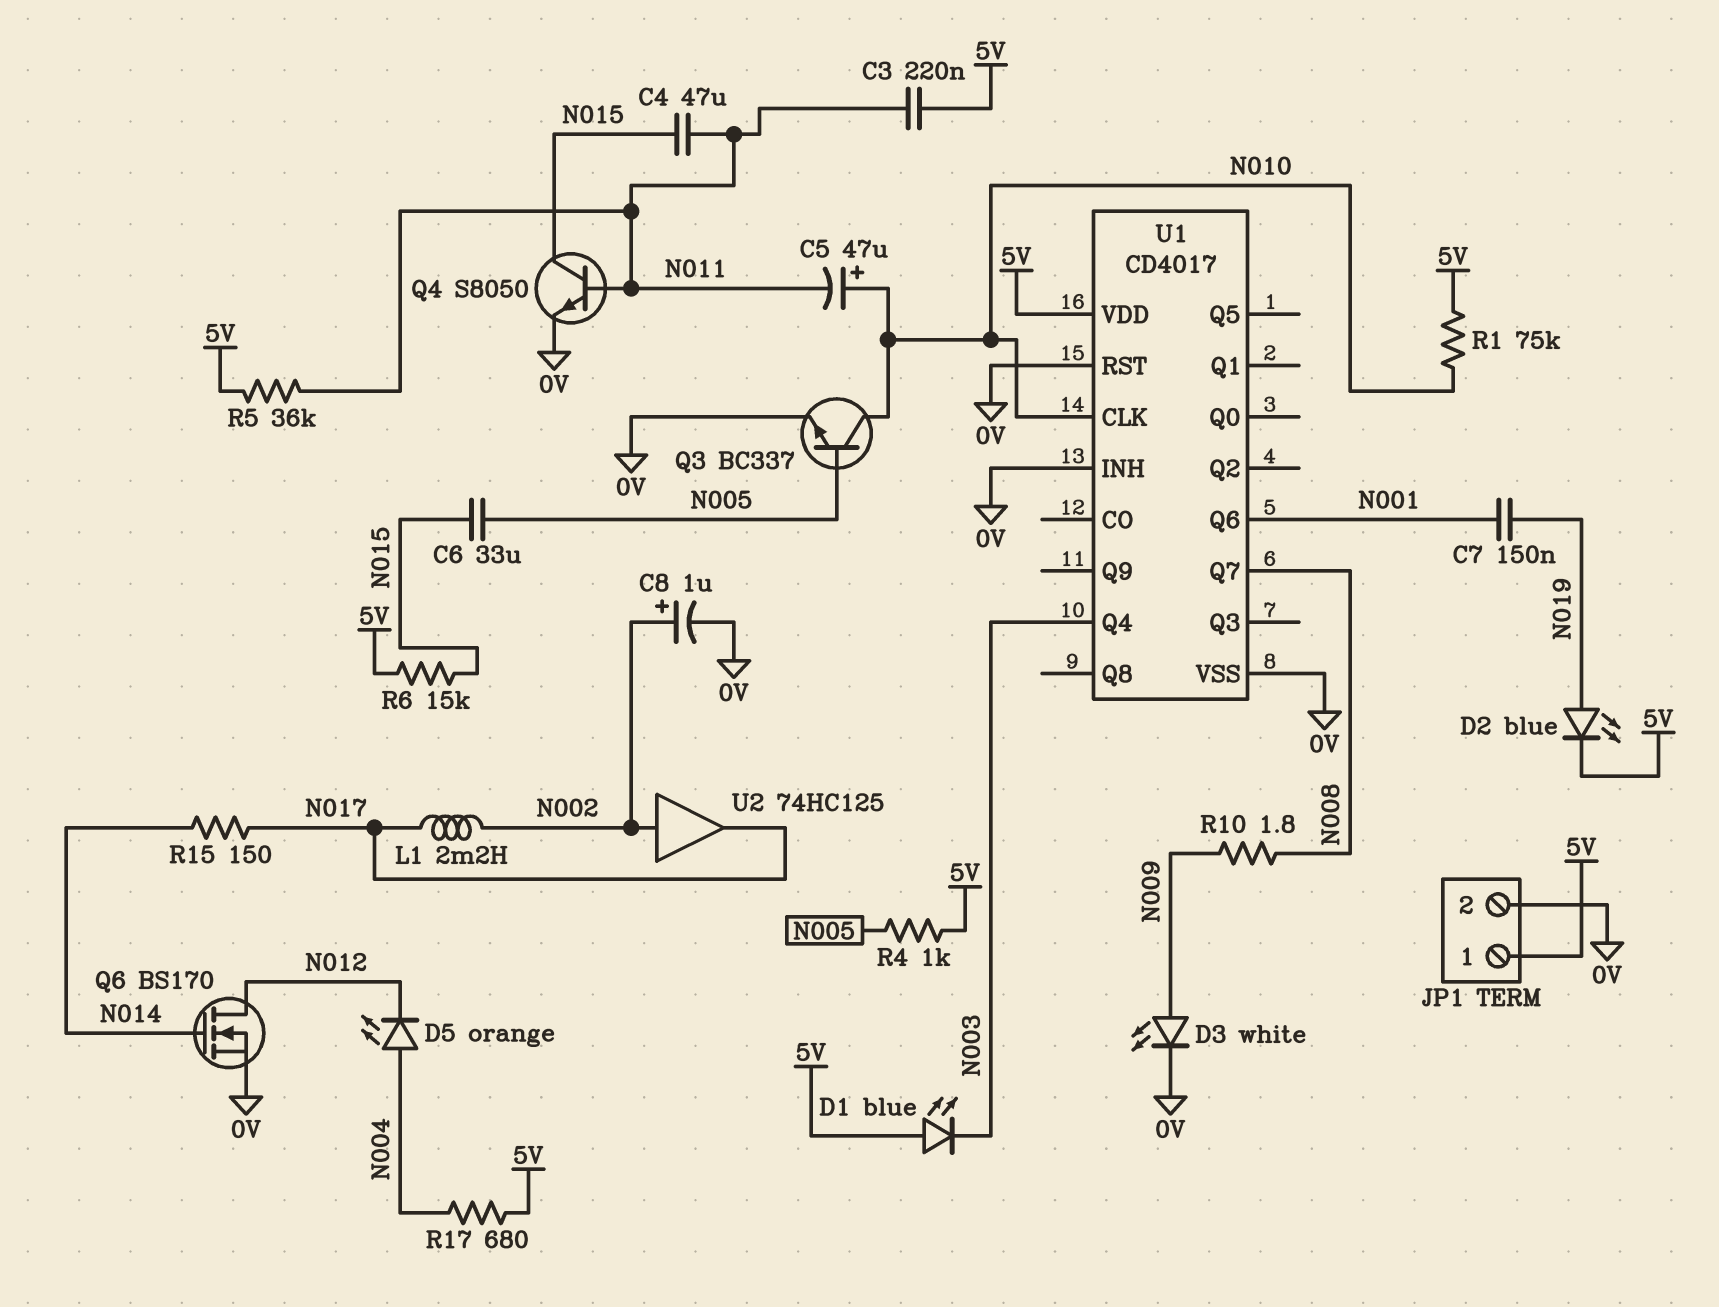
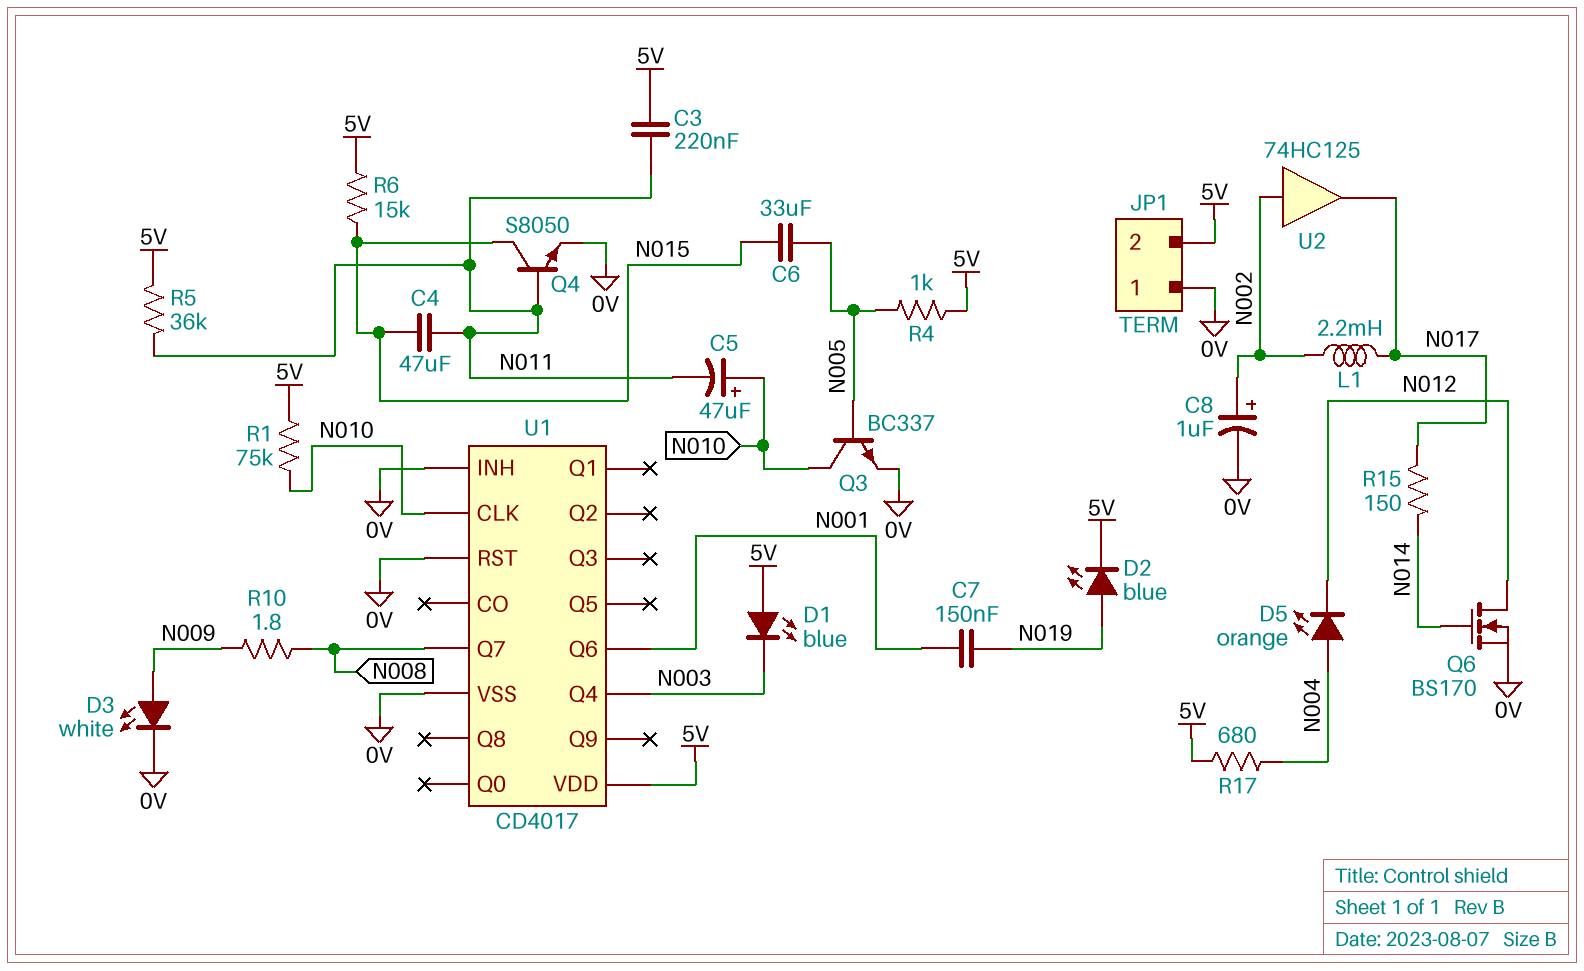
JP1 pin 1: 5V -> 0V
JP1 pin 2: 0V -> 5V

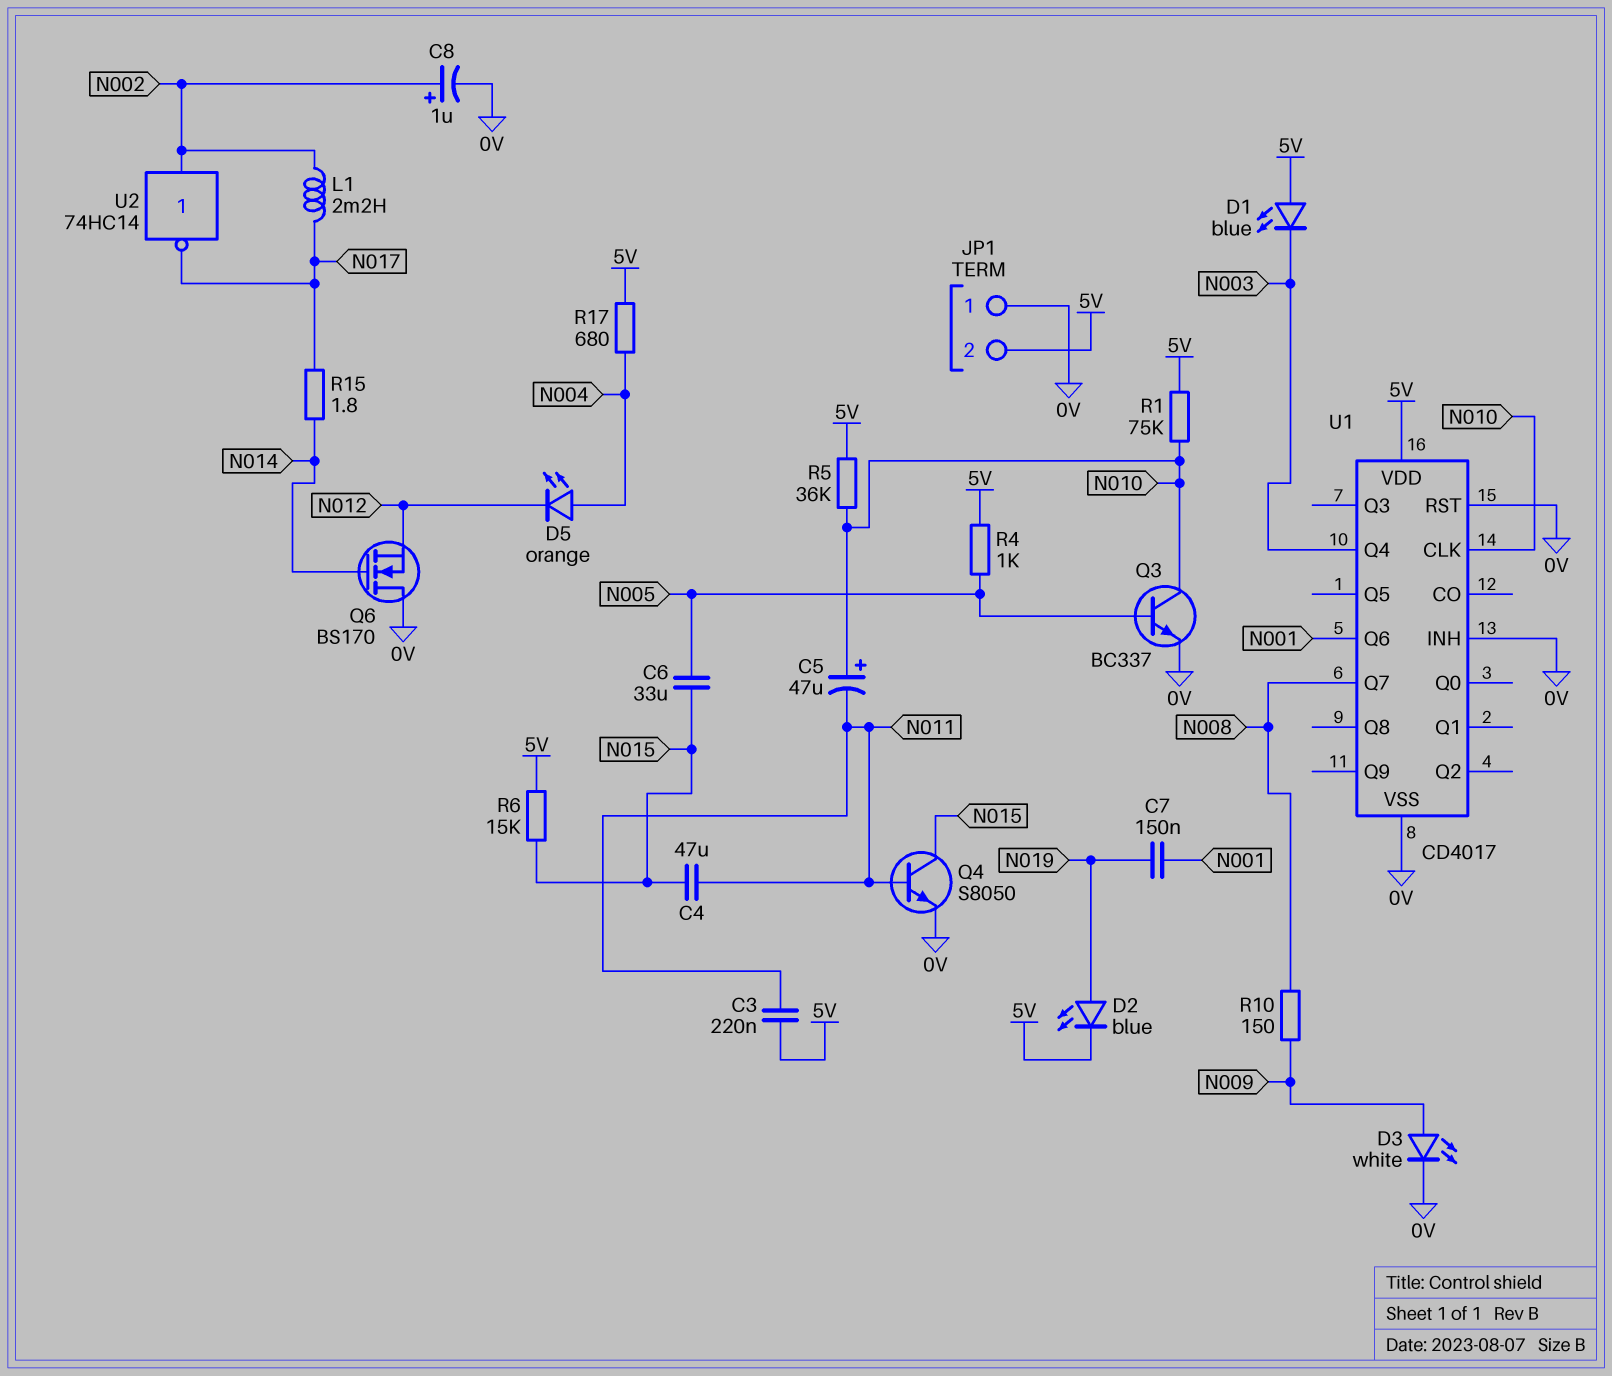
Q6: NMOS BS170 (G N014, D N012, S 0V) -> NMOS BS170 (G N014, D 0V, S N012)
R5: 36k (5V, N011) -> 36k (5V, N010)
R10: 1.8 (N008, N009) -> 150 (N008, N009)
R15: 150 (N014, N017) -> 1.8 (N014, N017)
U2: buffer 74HC125 (in N002, out N017) -> NOT 74HC14 (in N002, out N017)

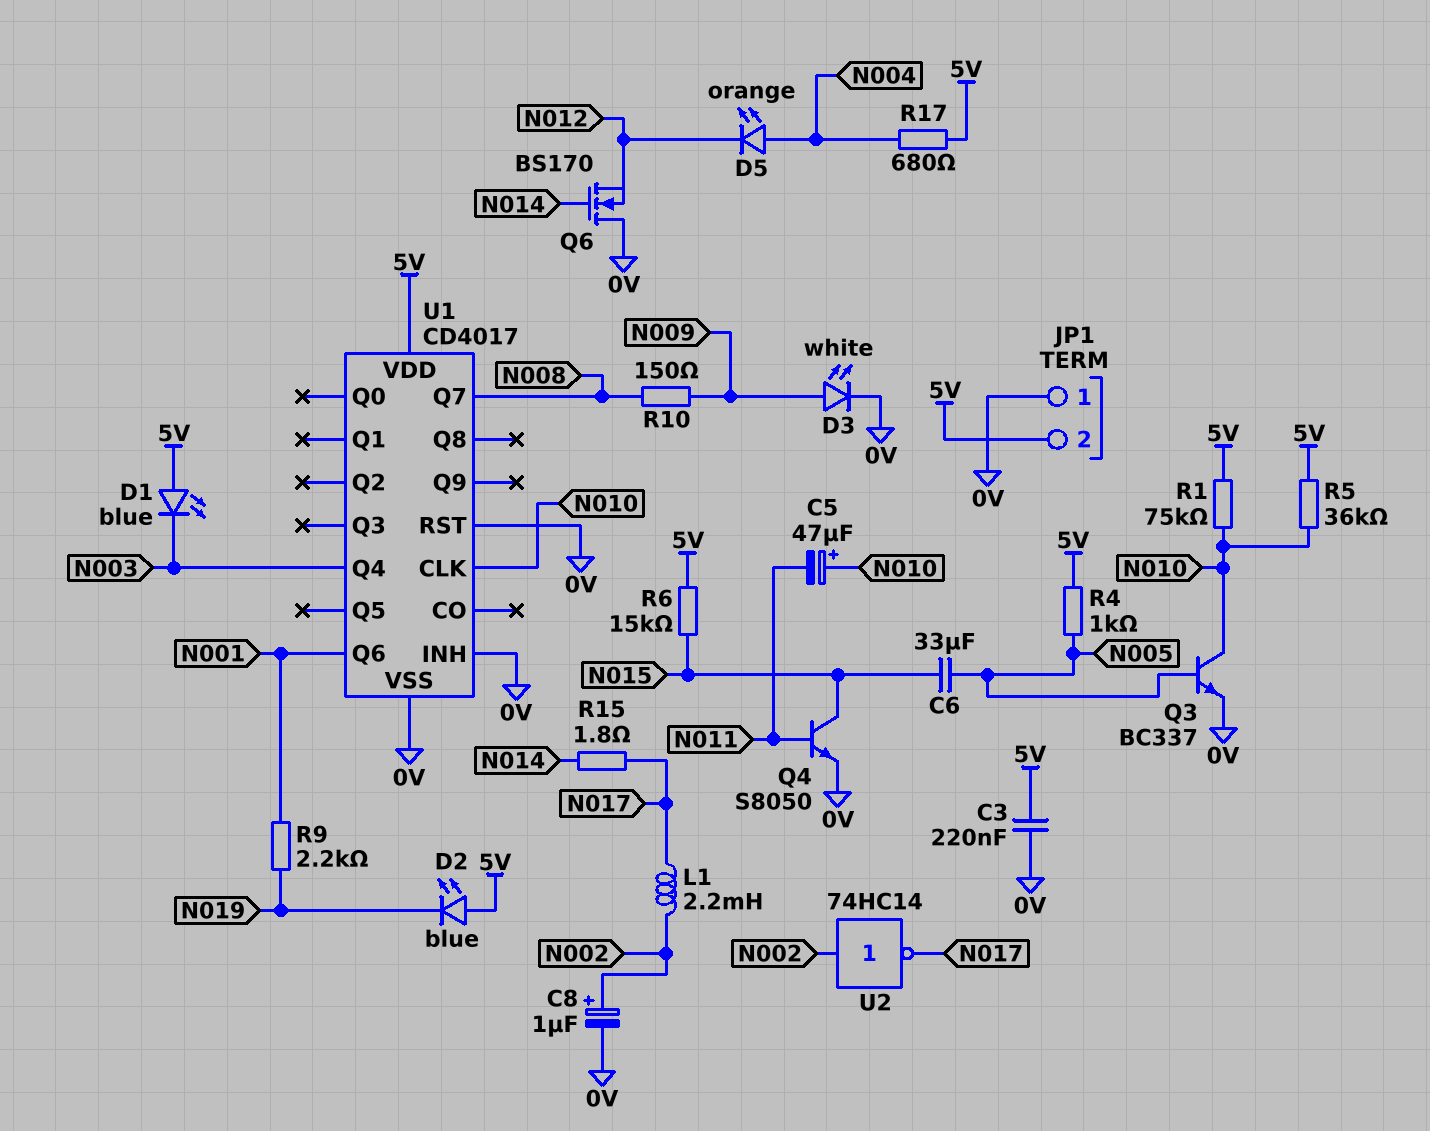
C3: 220nF (5V, N011) -> 220nF (0V, 5V)
C4: 47uF (N011, N015) -> none
C7: 150nF (N001, N019) -> none
D2: LED blue (A N019, K 5V) -> LED blue (A 5V, K N019)
R9: none -> 2.2k (N001, N019)

